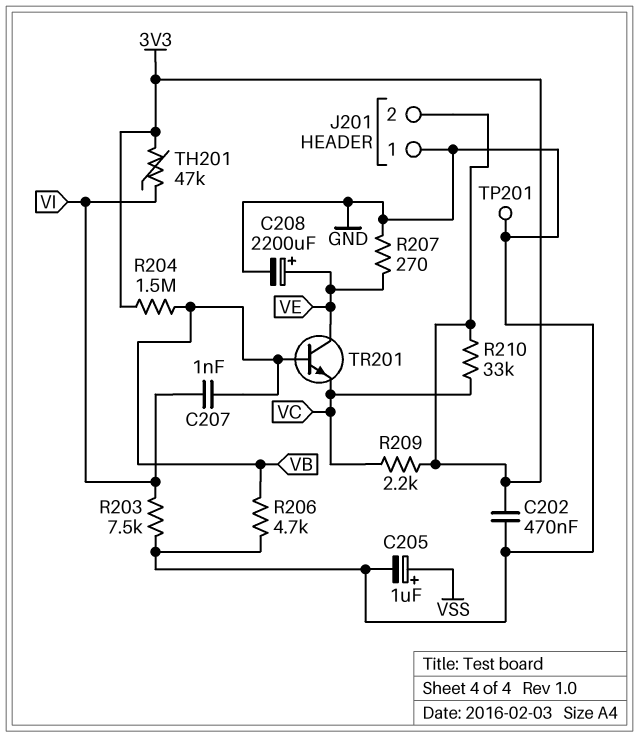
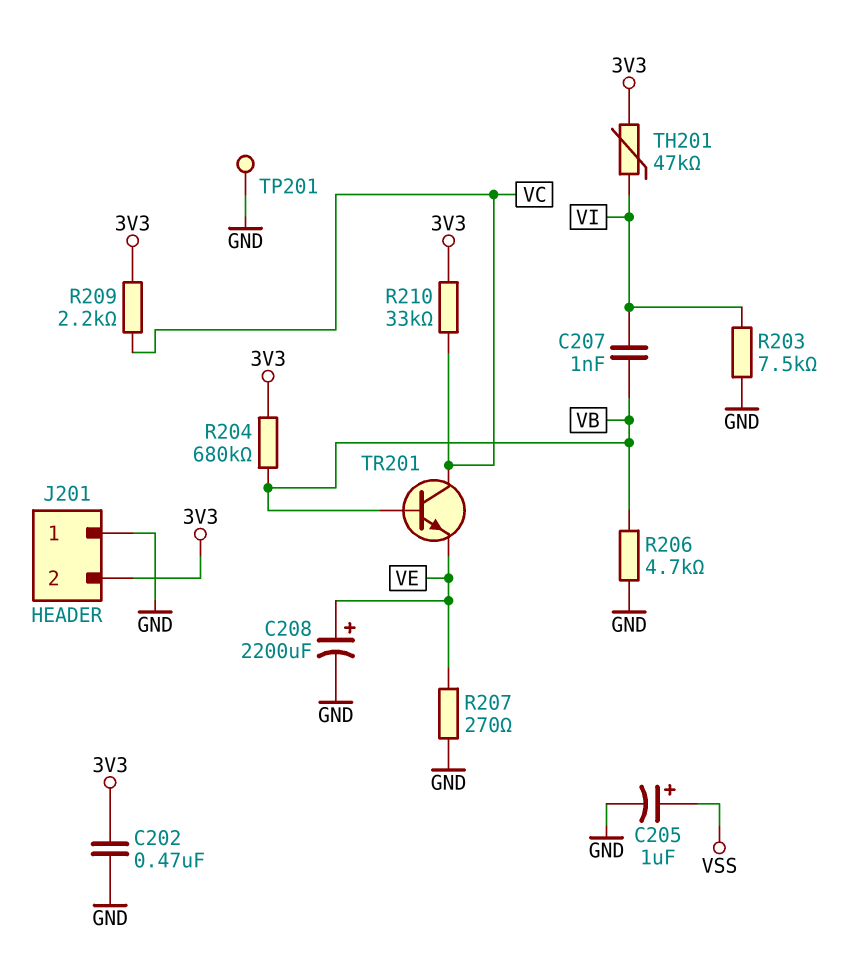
R204: 1.5M (3V3, VB) -> 680k (3V3, VB)
TR201: NPN (B VB, C VE, E VC) -> NPN (B VB, C VC, E VE)

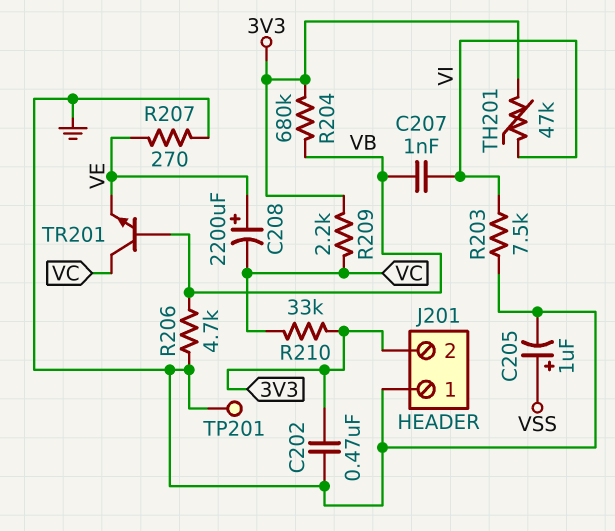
C208: 2200uF (plus VE, minus GND) -> 2200uF (plus VE, minus VC)

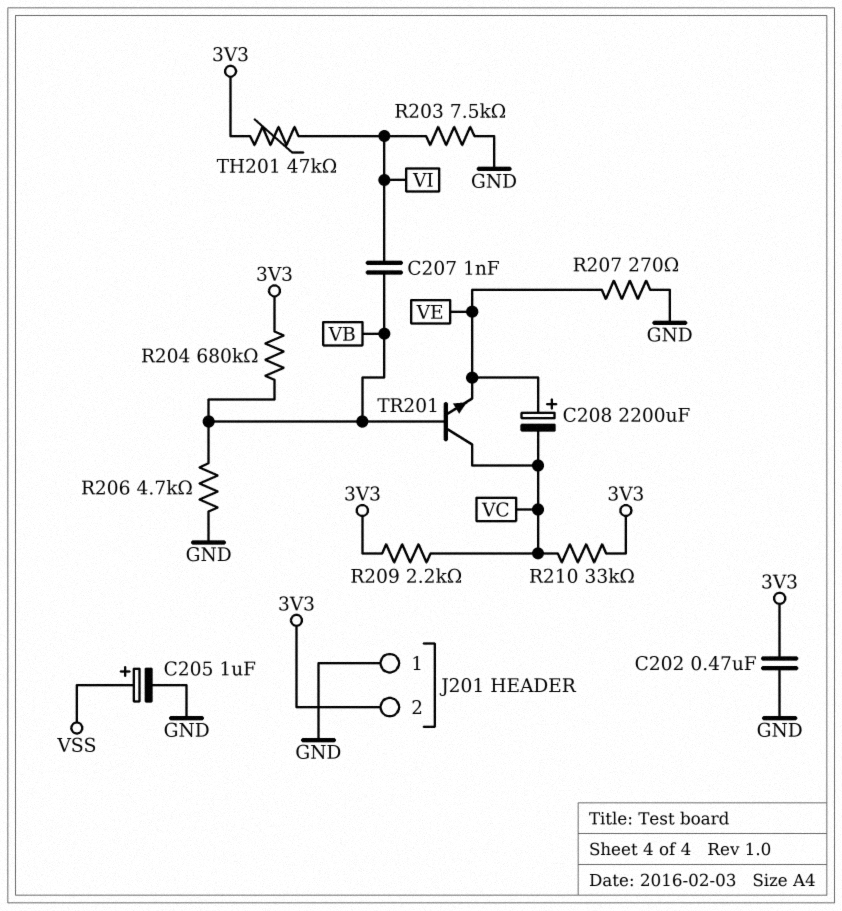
TP201: test point (GND) -> none

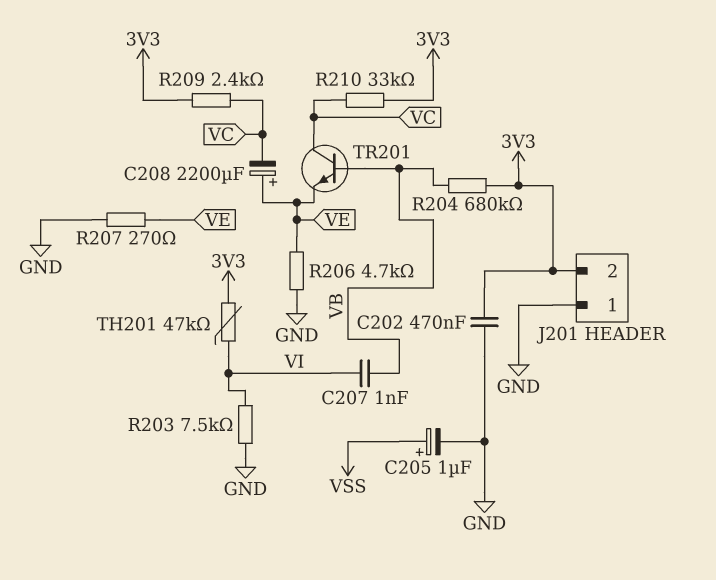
R206: 4.7k (GND, VB) -> 4.7k (GND, VE)
R209: 2.2k (3V3, VC) -> 2.4k (3V3, VC)

